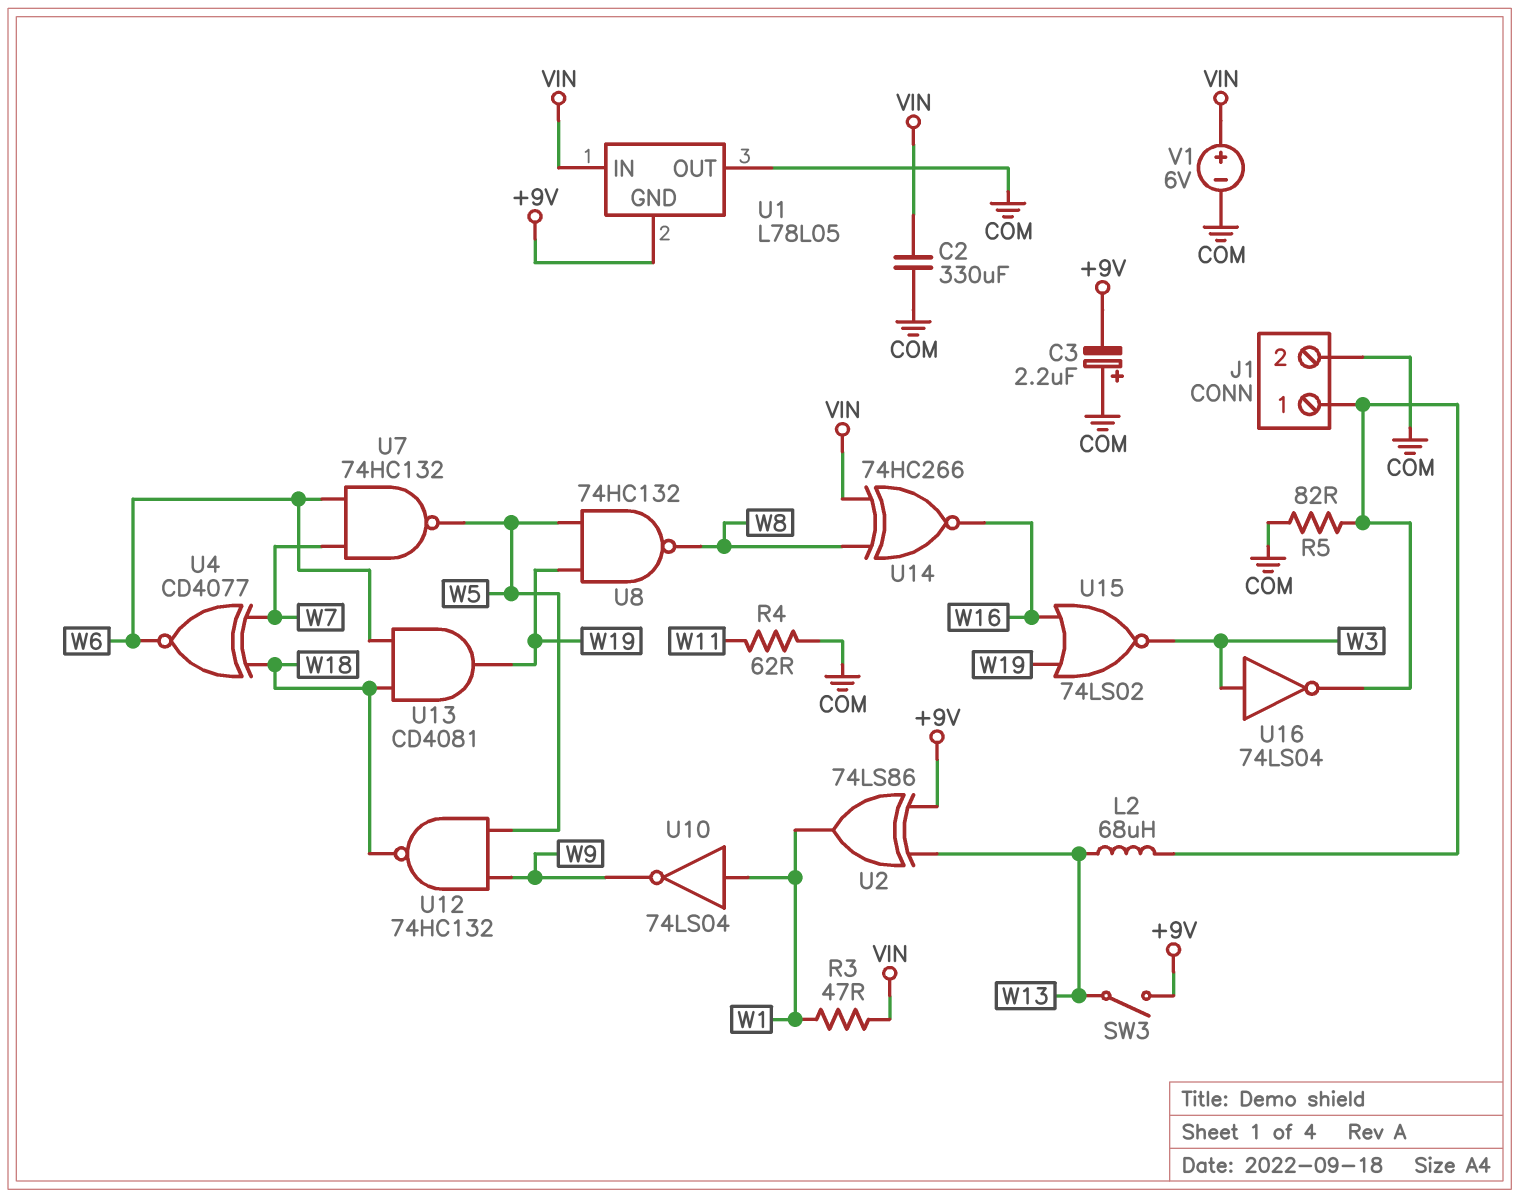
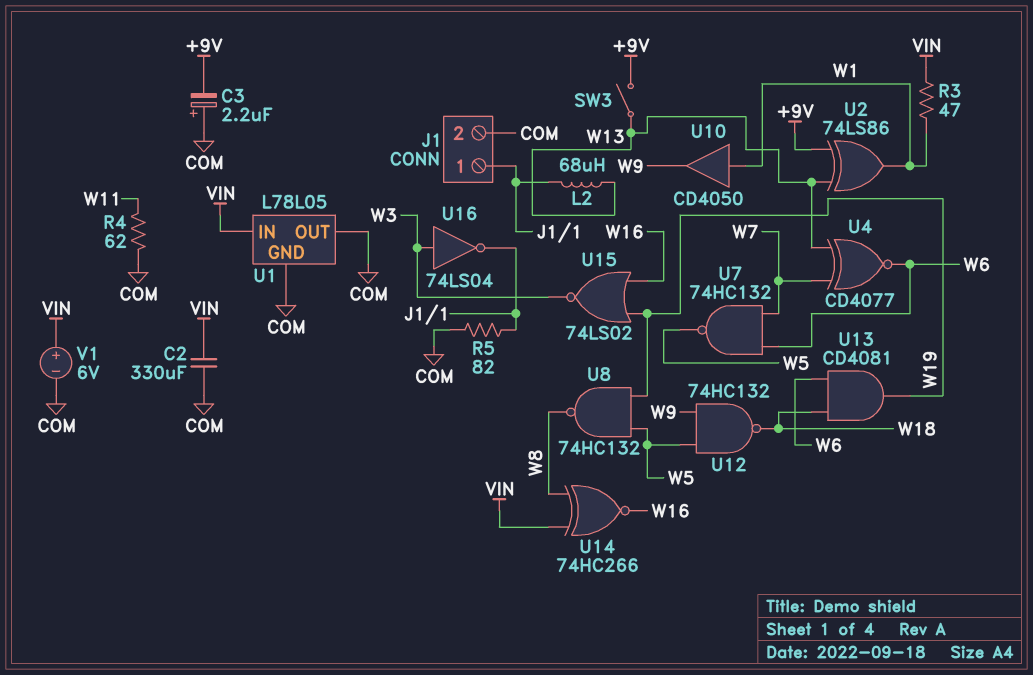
U1 pin GND: +9V -> COM
U4: XNOR CD4077 (in W7, in W18, out W6) -> XNOR CD4077 (in W7, in W13, out W6)
U10: NOT 74LS04 (in W1, out W9) -> buffer CD4050 (in W1, out W9)

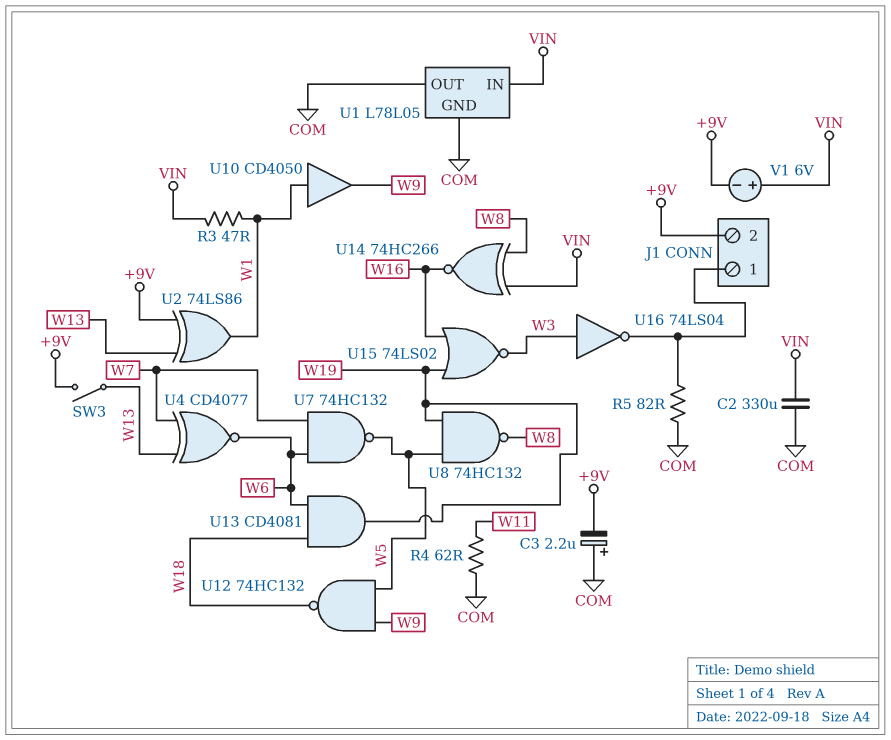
J1 pin 2: COM -> +9V
L2: 68uH (J1/1, W13) -> none
V1: 6V (plus VIN, minus COM) -> 6V (plus VIN, minus +9V)

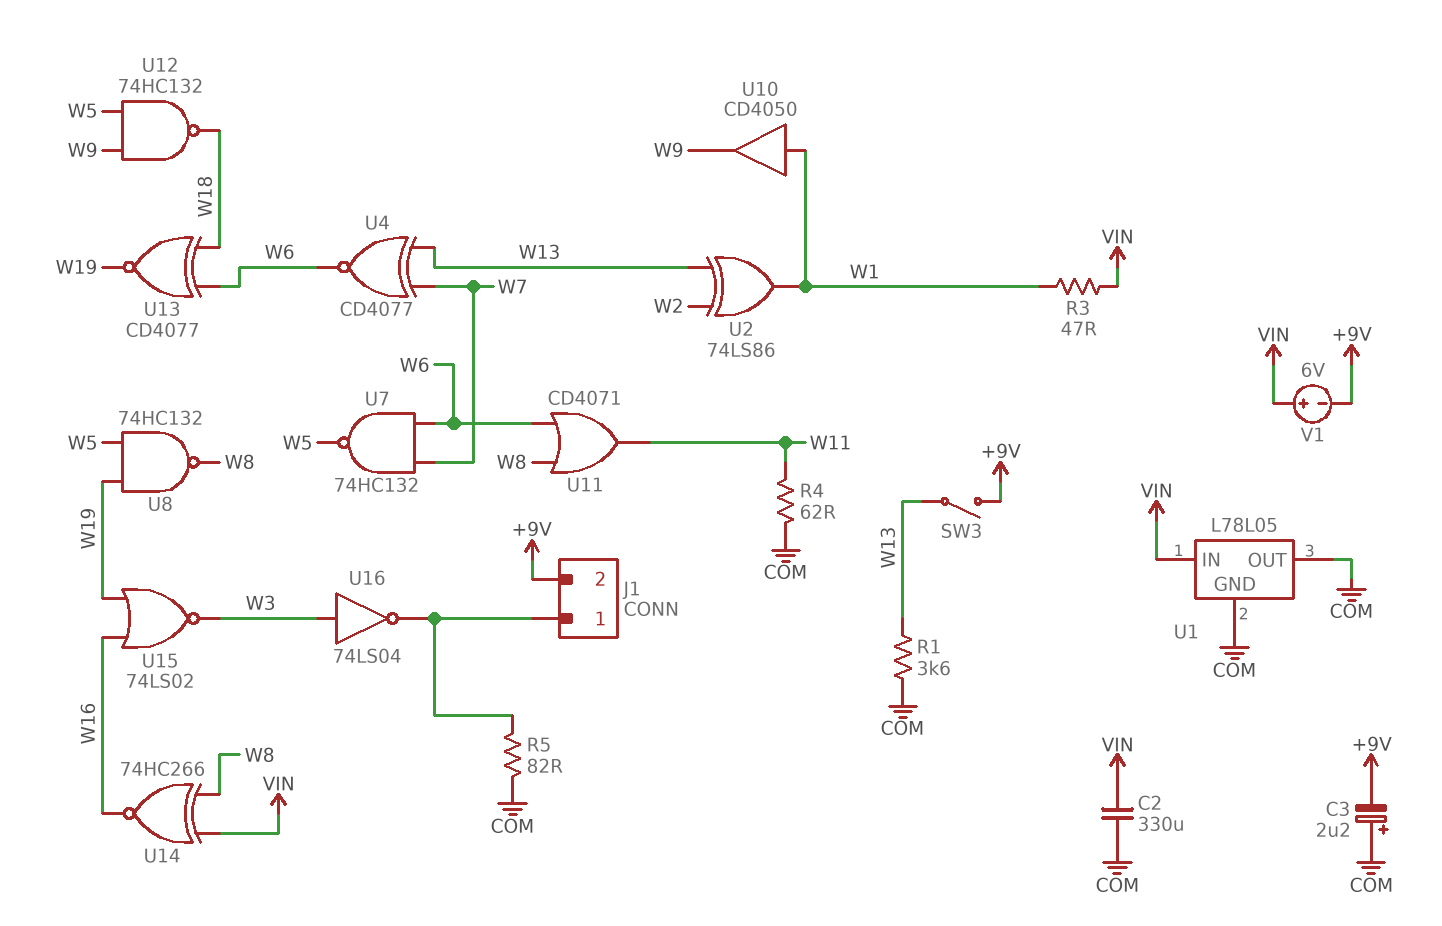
R1: none -> 3.6k (COM, W13)
U2: XOR 74LS86 (in +9V, in W13, out W1) -> XOR 74LS86 (in W2, in W13, out W1)
U11: none -> OR CD4071 (in W6, in W8, out W11)
U13: AND CD4081 (in W6, in W18, out W19) -> XNOR CD4077 (in W6, in W18, out W19)

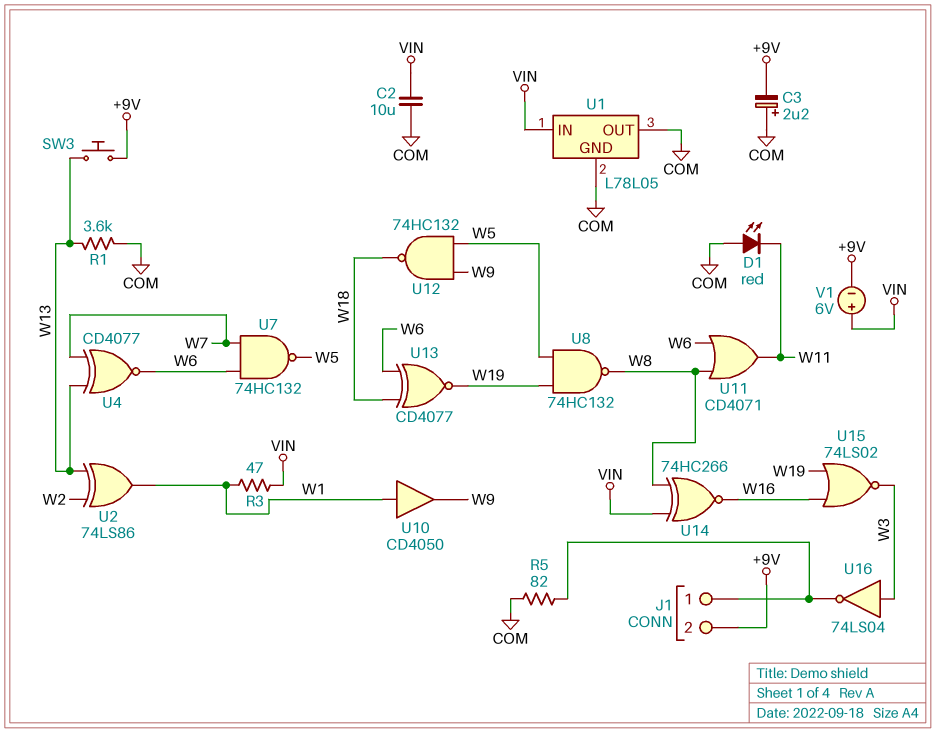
C2: 330uF (COM, VIN) -> 10uF (COM, VIN)
D1: none -> LED red (A COM, K W11)
R4: 62 (COM, W11) -> none
SW3: switch (+9V, W13) -> button (+9V, W13)

